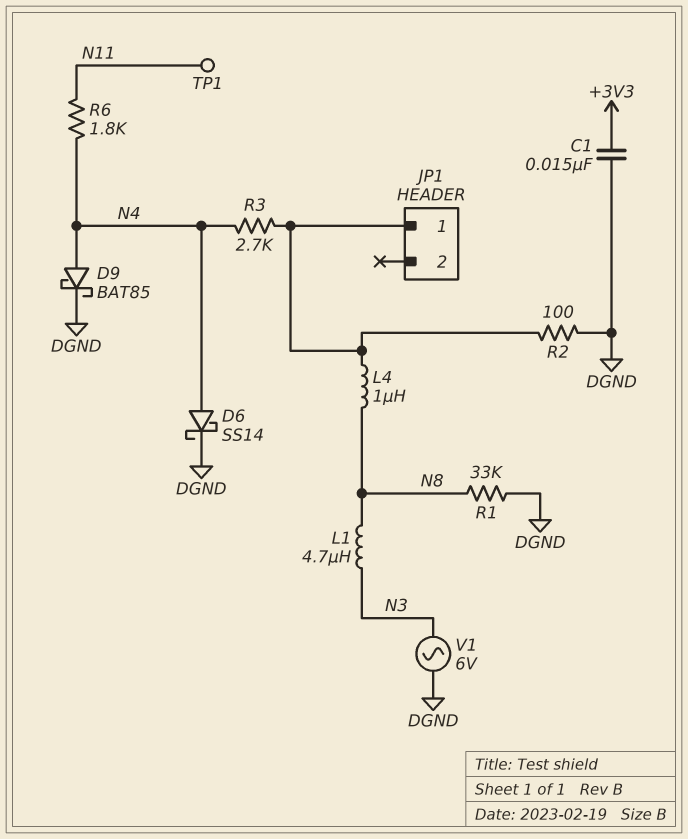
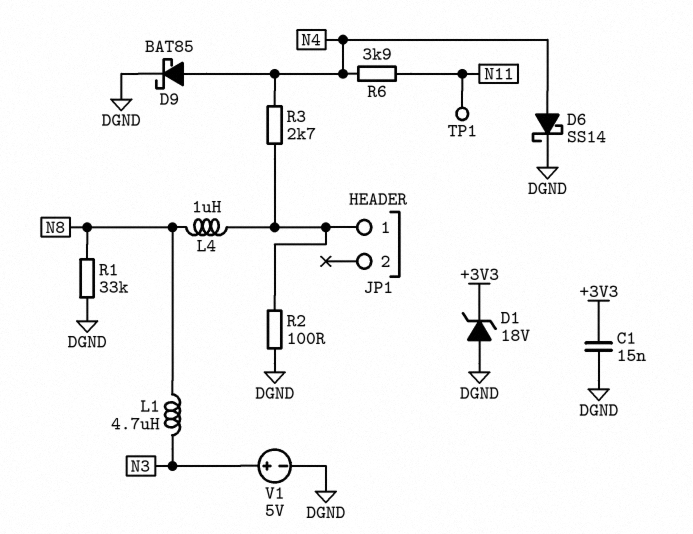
D1: none -> zener 18V (A DGND, K +3V3)
R6: 1.8k (N4, N11) -> 3.9k (N4, N11)
V1: AC 6V (DGND, N3) -> 5V (plus N3, minus DGND)

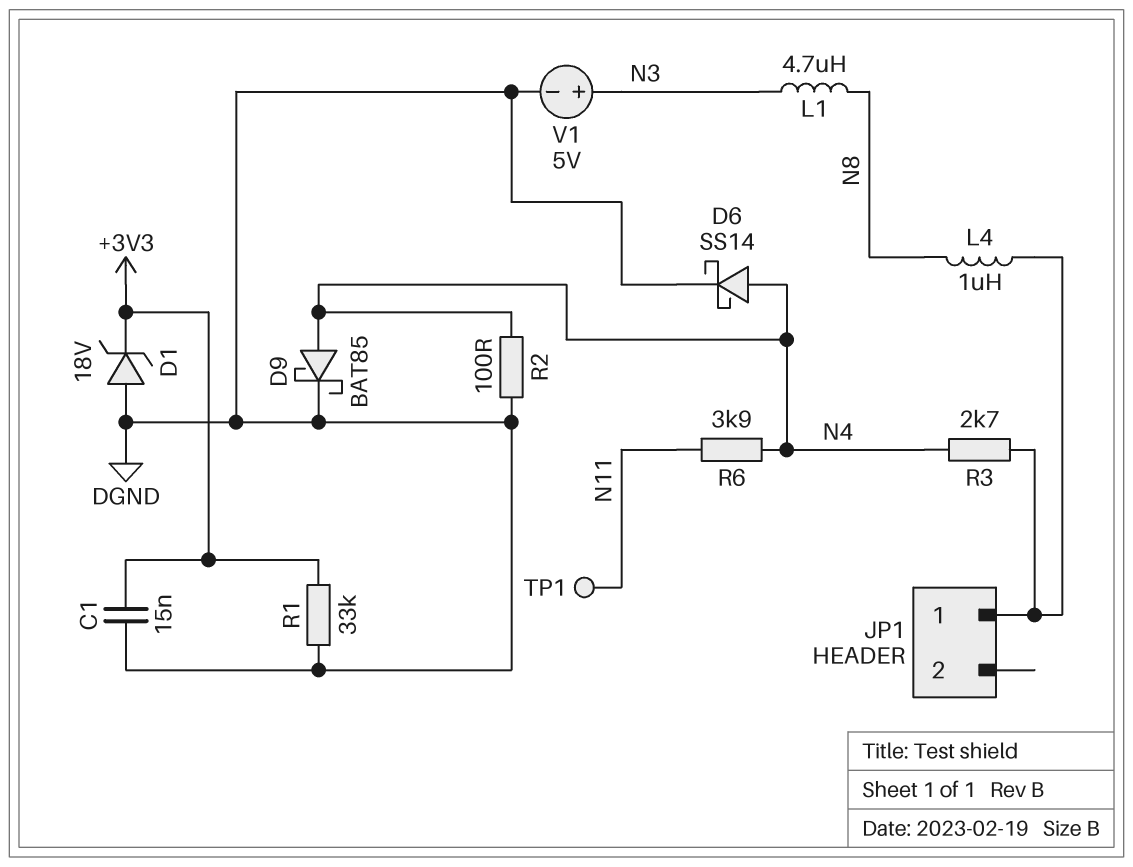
R1: 33k (DGND, N8) -> 33k (+3V3, DGND)
R2: 100 (DGND, JP1/1) -> 100 (DGND, N4)

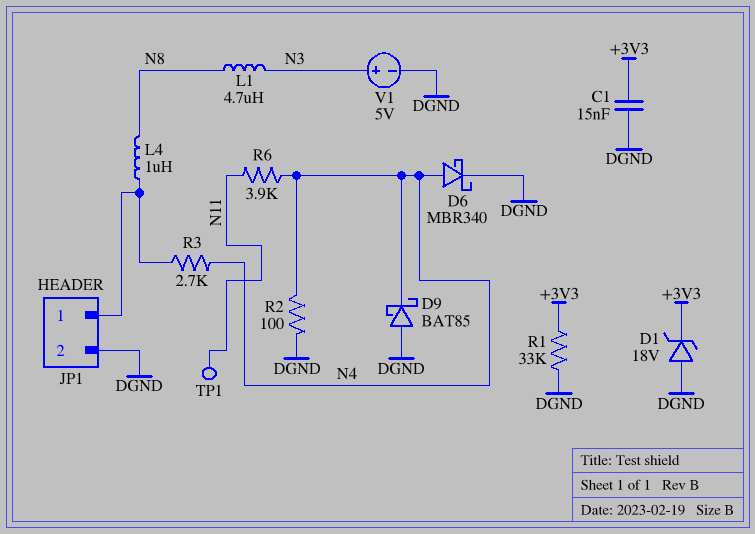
D6: schottky SS14 (A N4, K DGND) -> schottky MBR340 (A N4, K DGND)
D9: schottky BAT85 (A N4, K DGND) -> schottky BAT85 (A DGND, K N4)
JP1 pin 2: none -> DGND

